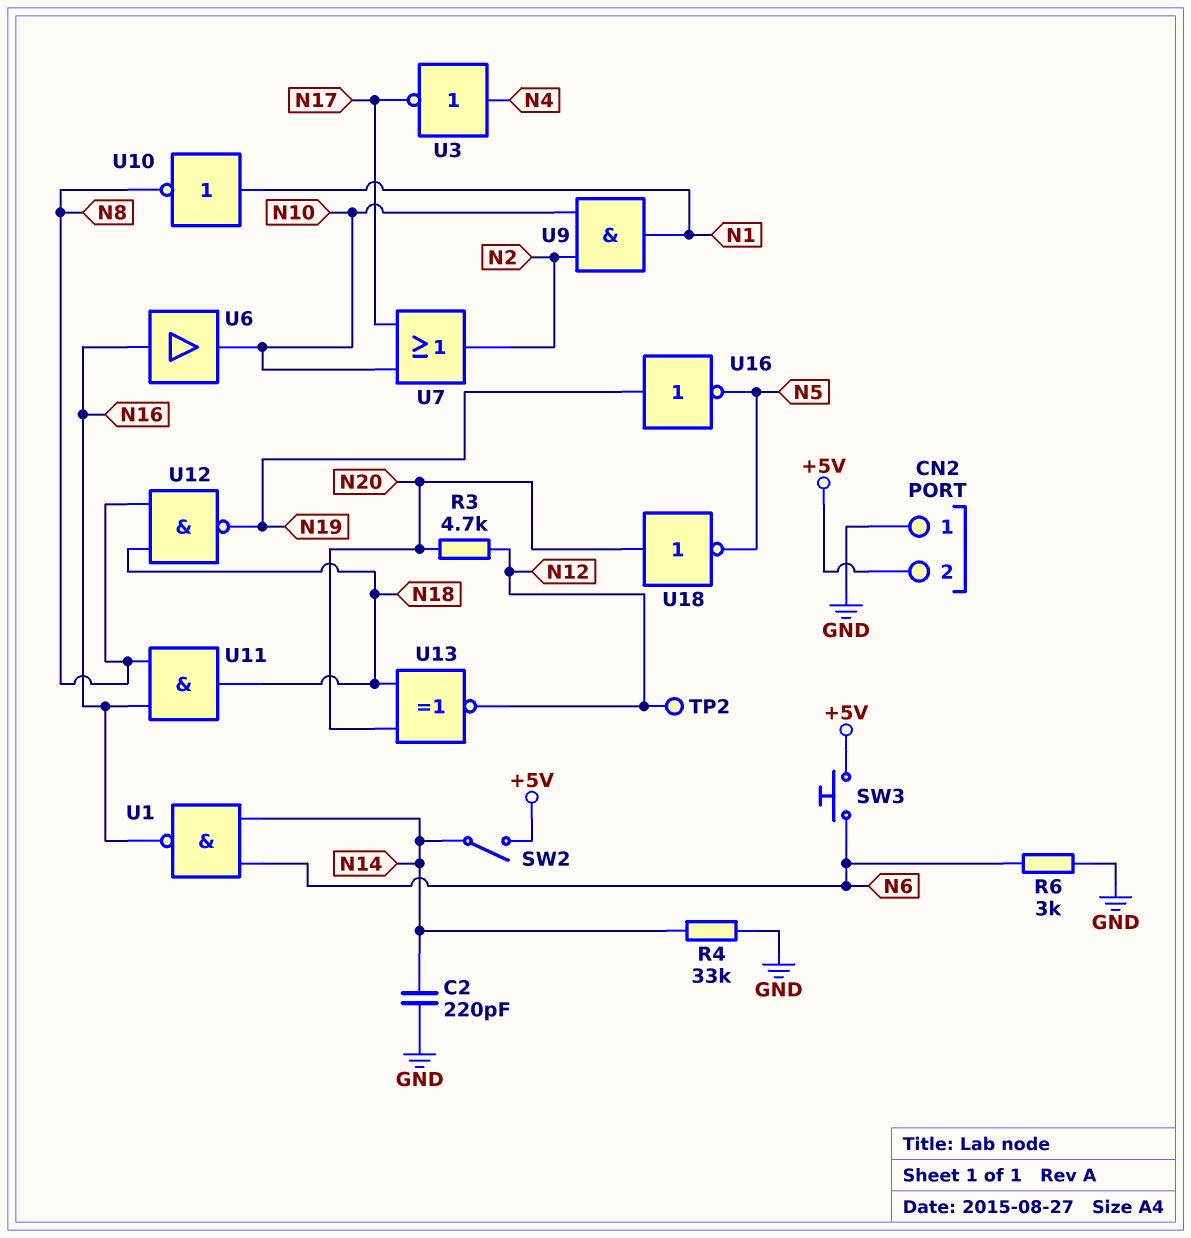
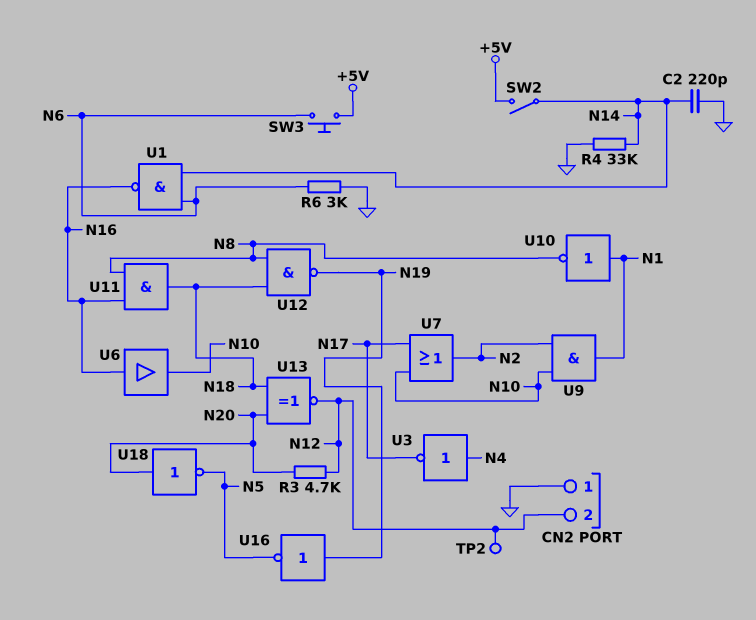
CN2 pin 2: +5V -> N12

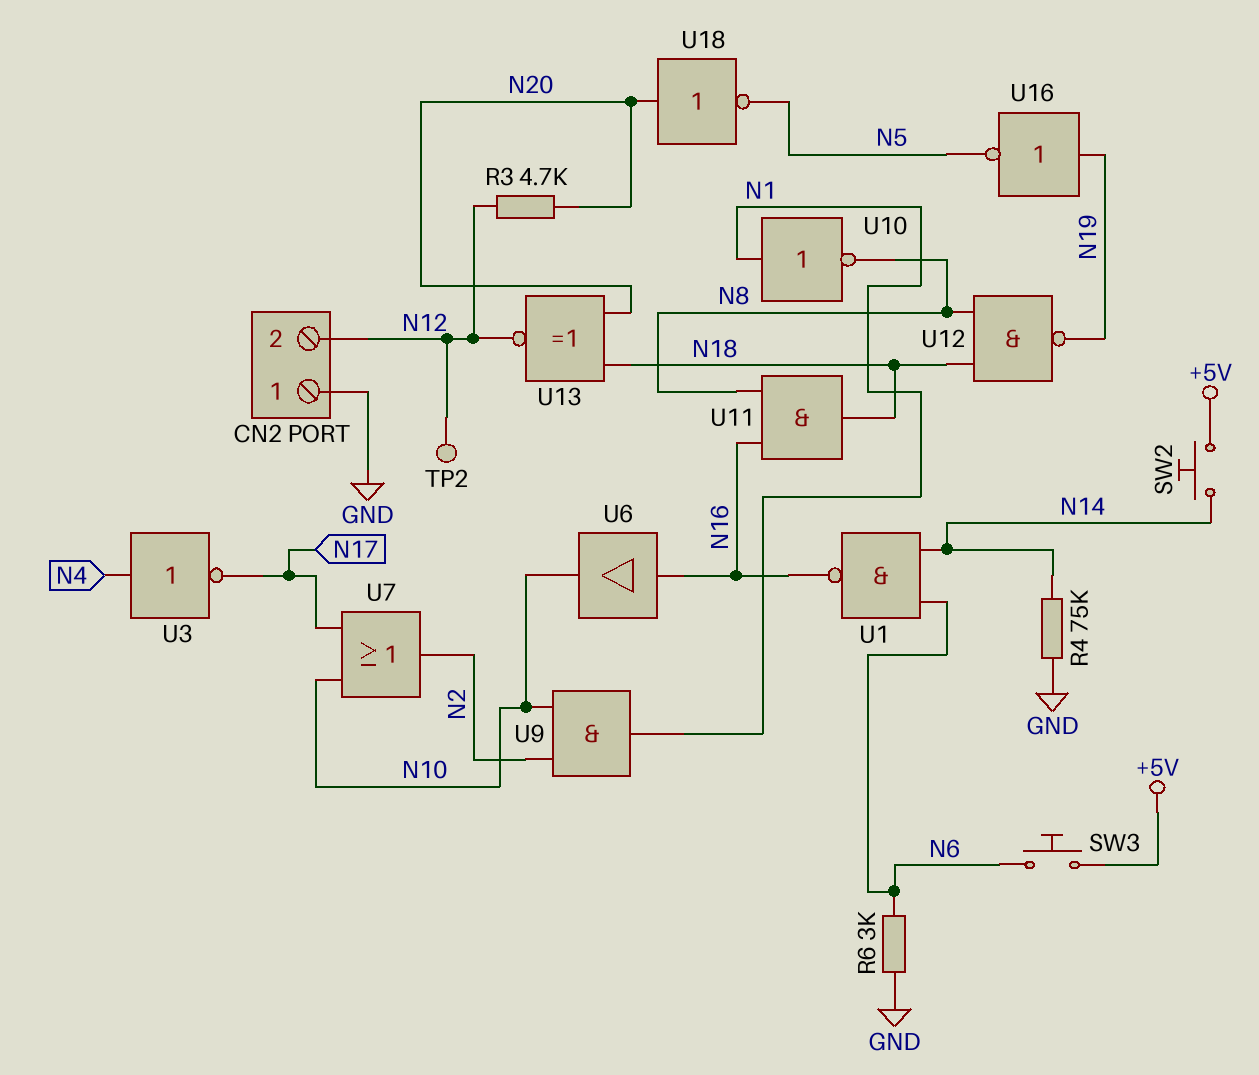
C2: 220pF (GND, N14) -> none
R4: 33k (GND, N14) -> 75k (GND, N14)
SW2: switch (+5V, N14) -> button (+5V, N14)

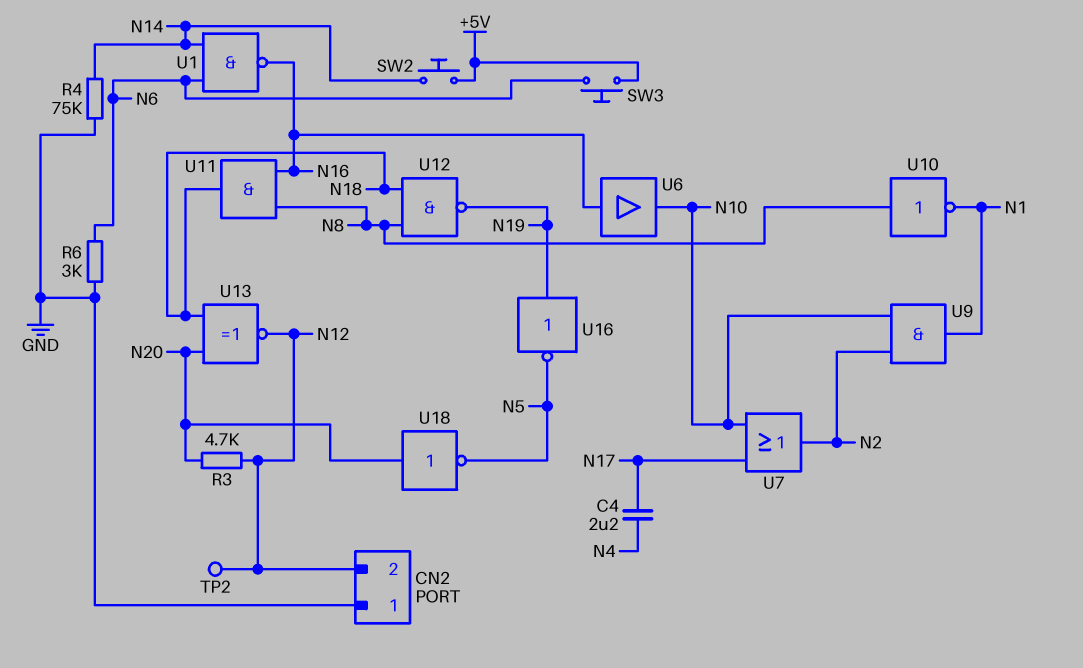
C4: none -> 2.2uF (N4, N17)
U3: NOT (in N4, out N17) -> none
U10: NOT (in N1, out N8) -> NOT (in N8, out N1)

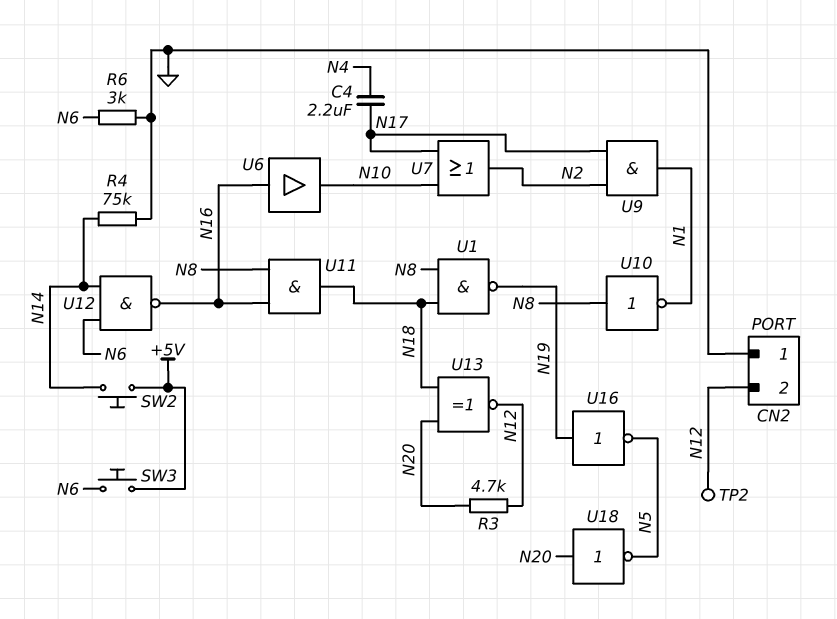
U1: NAND (in N6, in N14, out N16) -> NAND (in N8, in N18, out N19)
U9: AND (in N2, in N10, out N1) -> AND (in N2, in N17, out N1)
U12: NAND (in N8, in N18, out N19) -> NAND (in N6, in N14, out N16)

